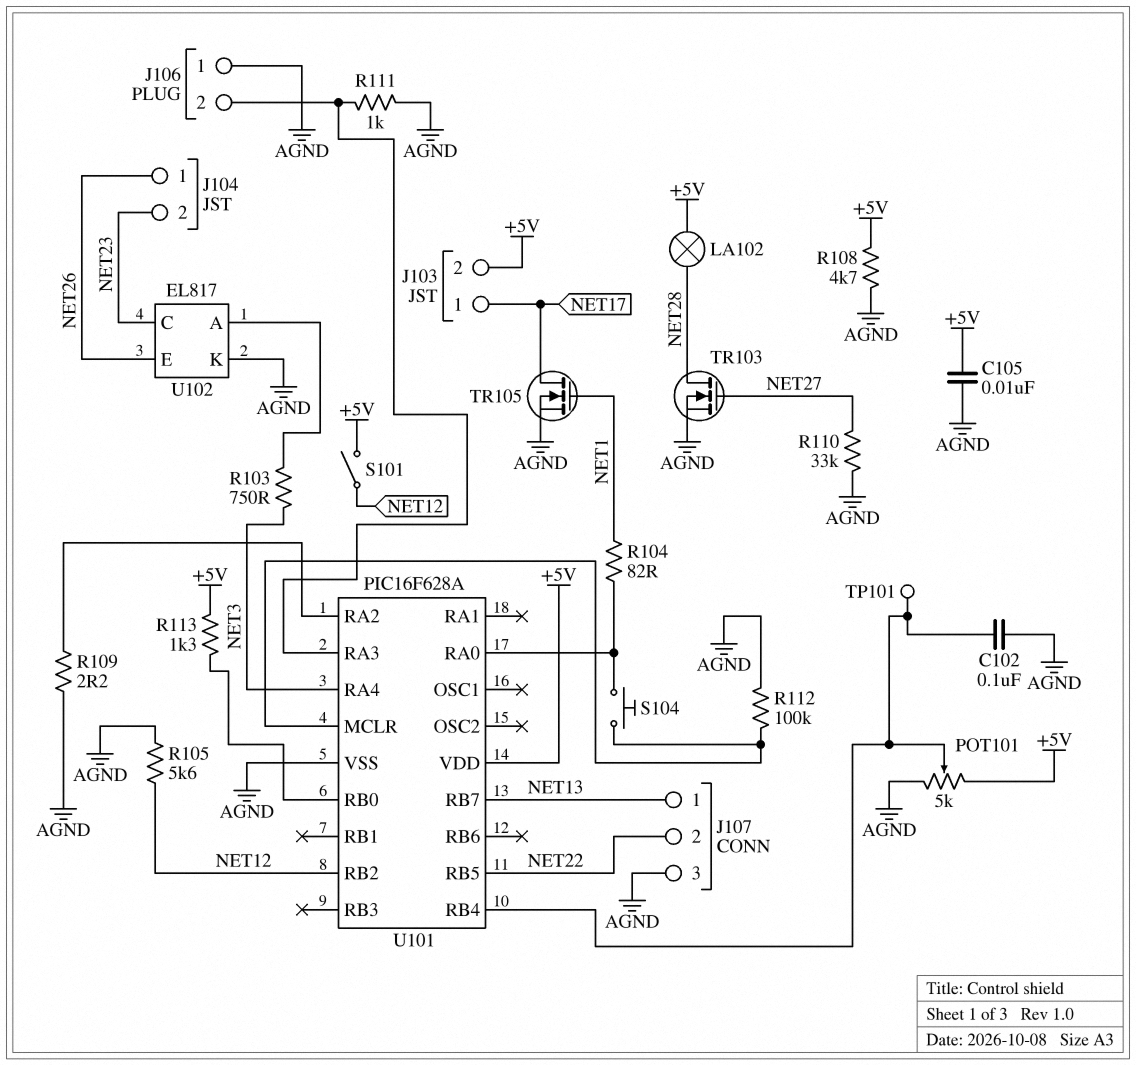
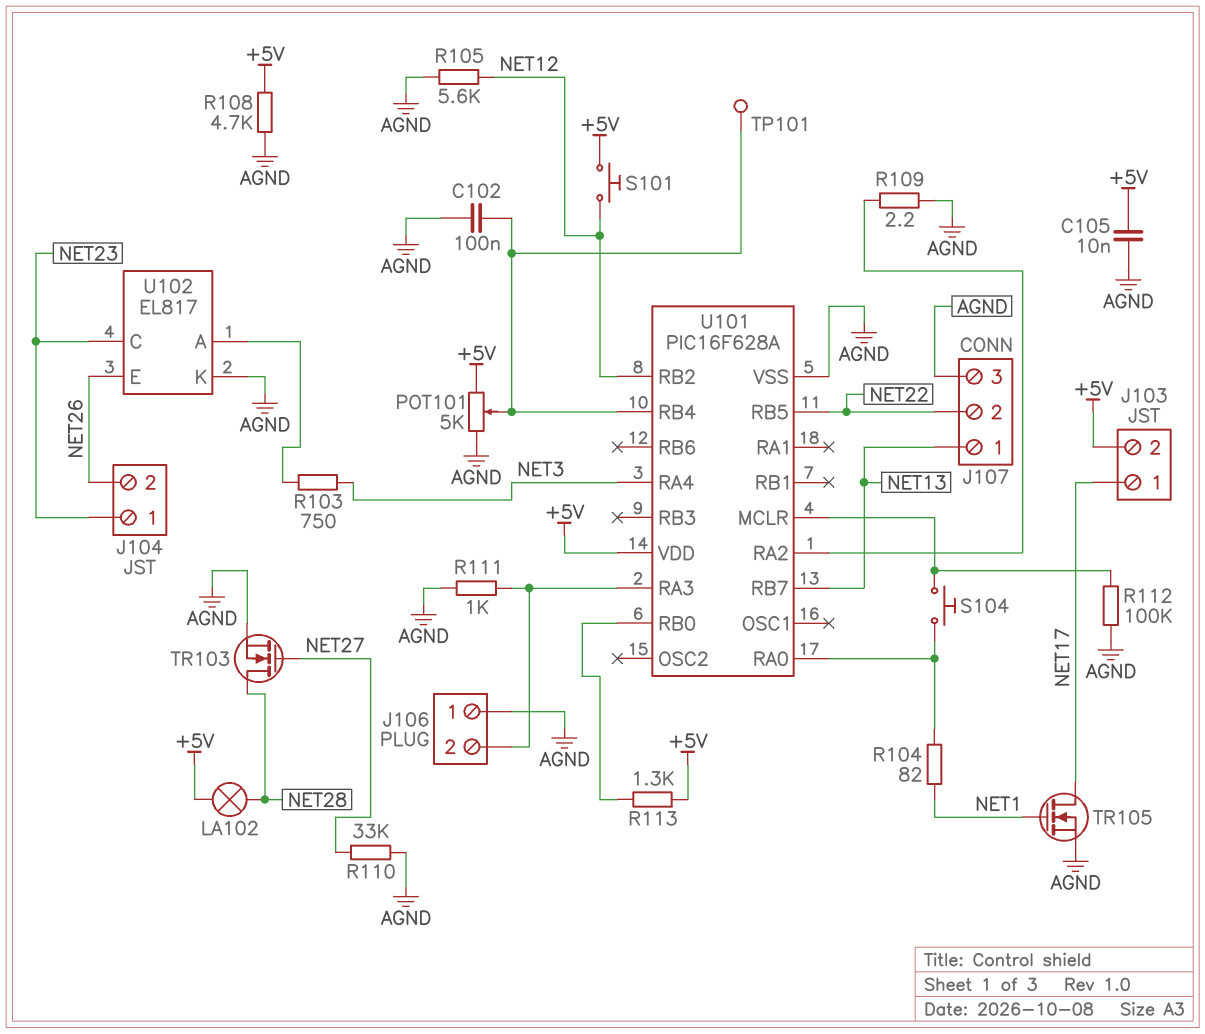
J104 pin 1: NET26 -> NET23
J104 pin 2: NET23 -> NET26
S101: switch (+5V, NET12) -> button (+5V, NET12)

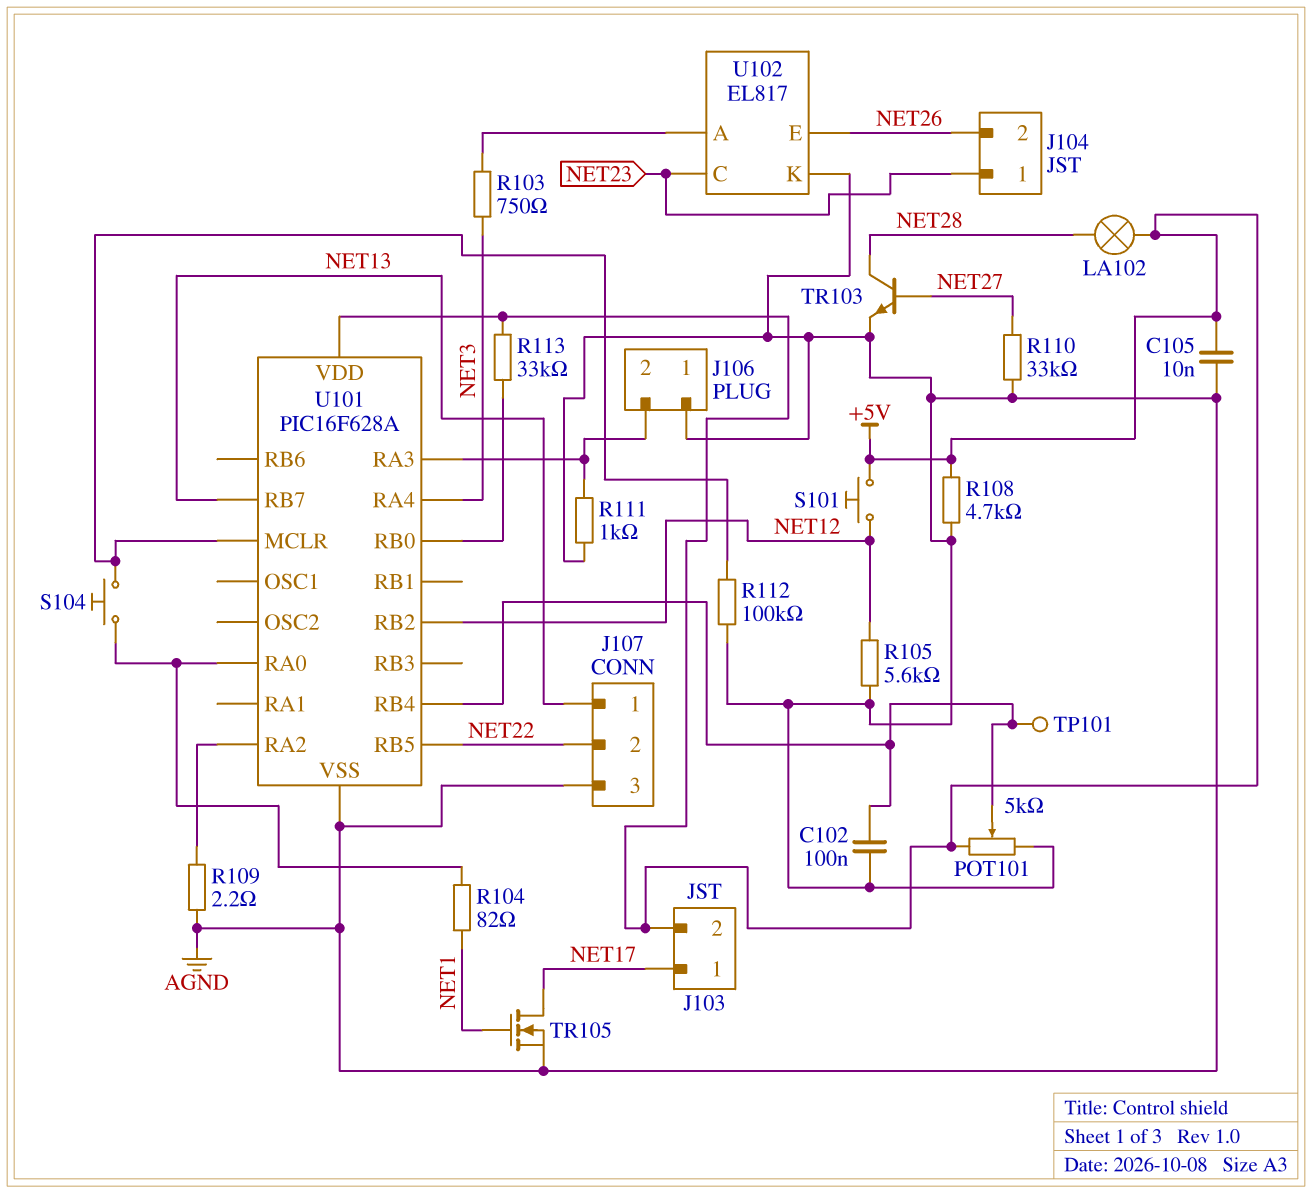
R113: 1.3k (+5V, U101/RB0) -> 33k (+5V, U101/RB0)
TR103: NMOS (G NET27, D NET28, S AGND) -> NPN (B NET27, C NET28, E AGND)

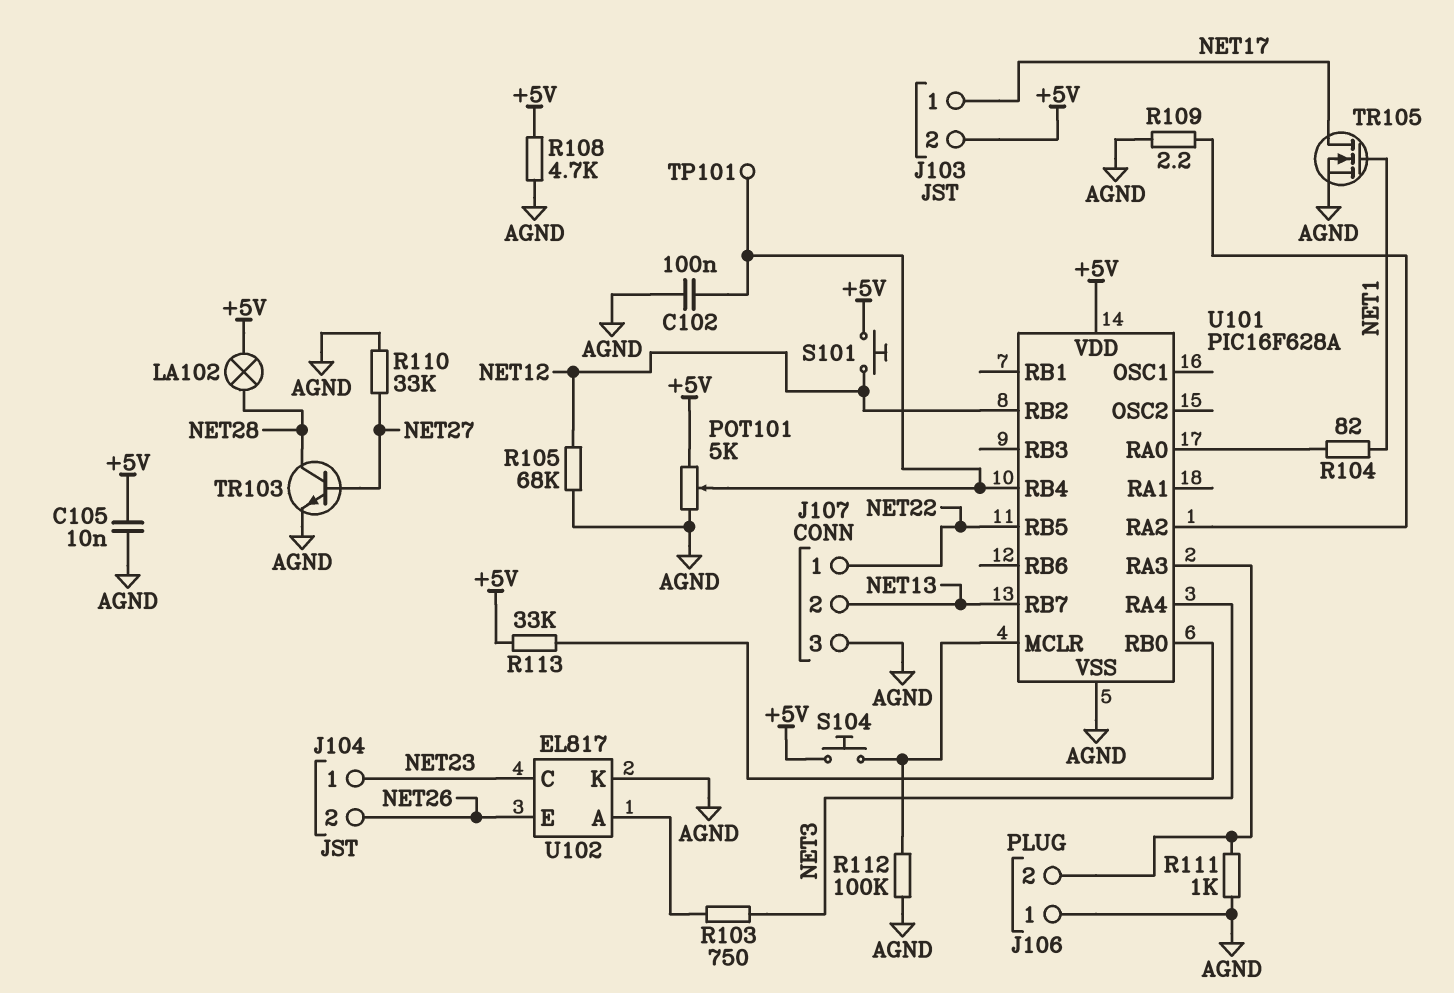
J107 pin 1: NET13 -> NET22
J107 pin 2: NET22 -> NET13
R105: 5.6k (AGND, NET12) -> 68k (AGND, NET12)
S104: button (U101/MCLR, U101/RA0) -> button (+5V, U101/MCLR)

